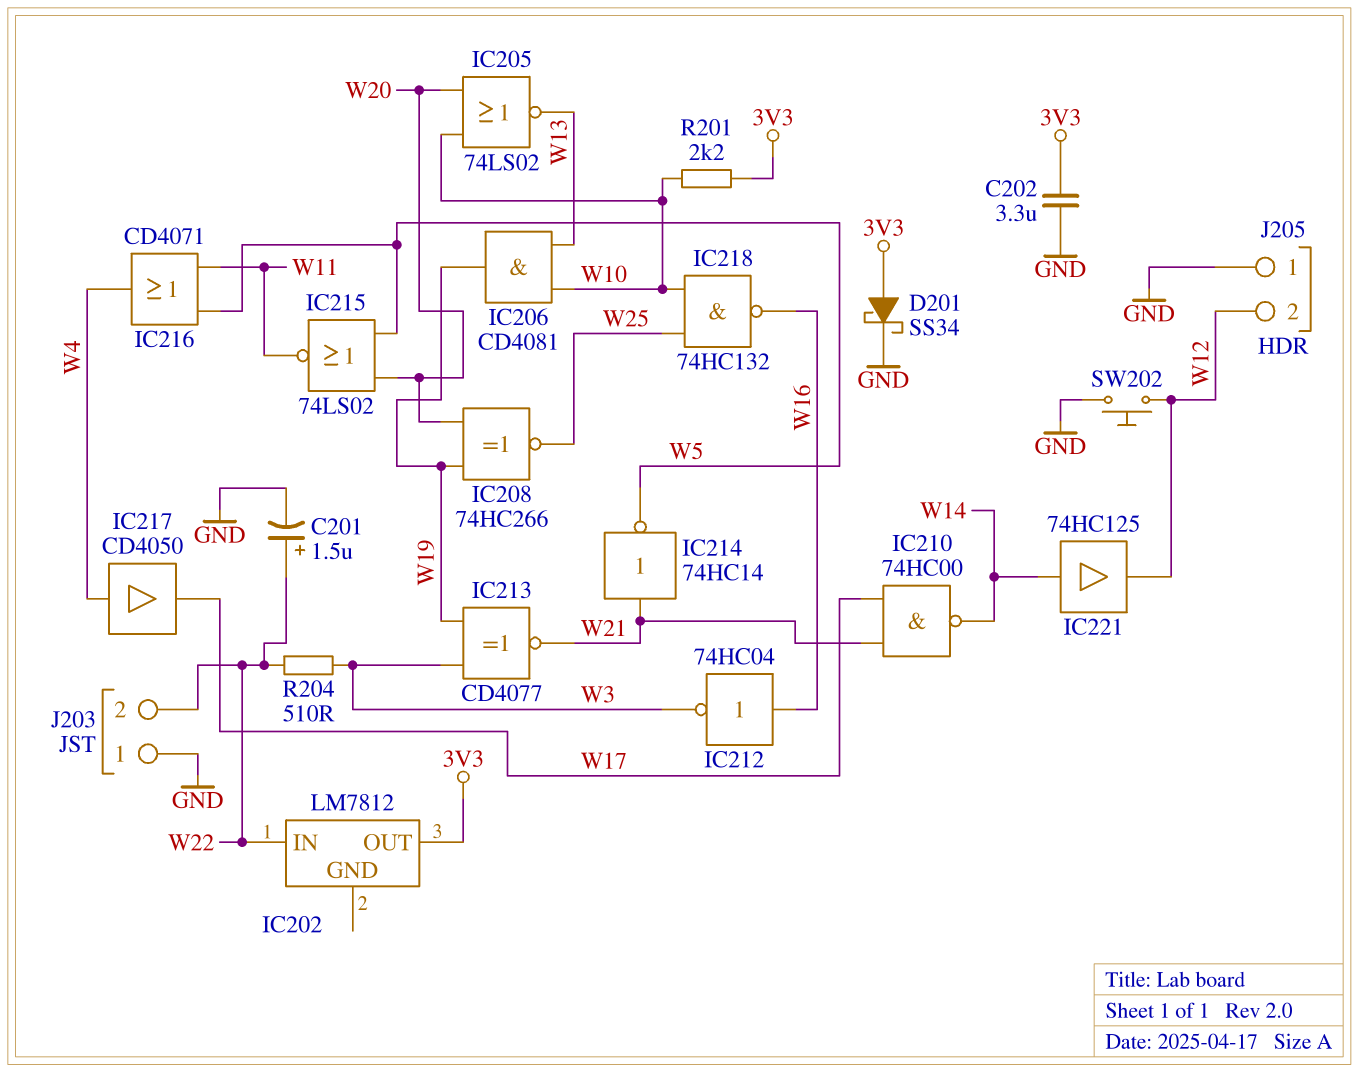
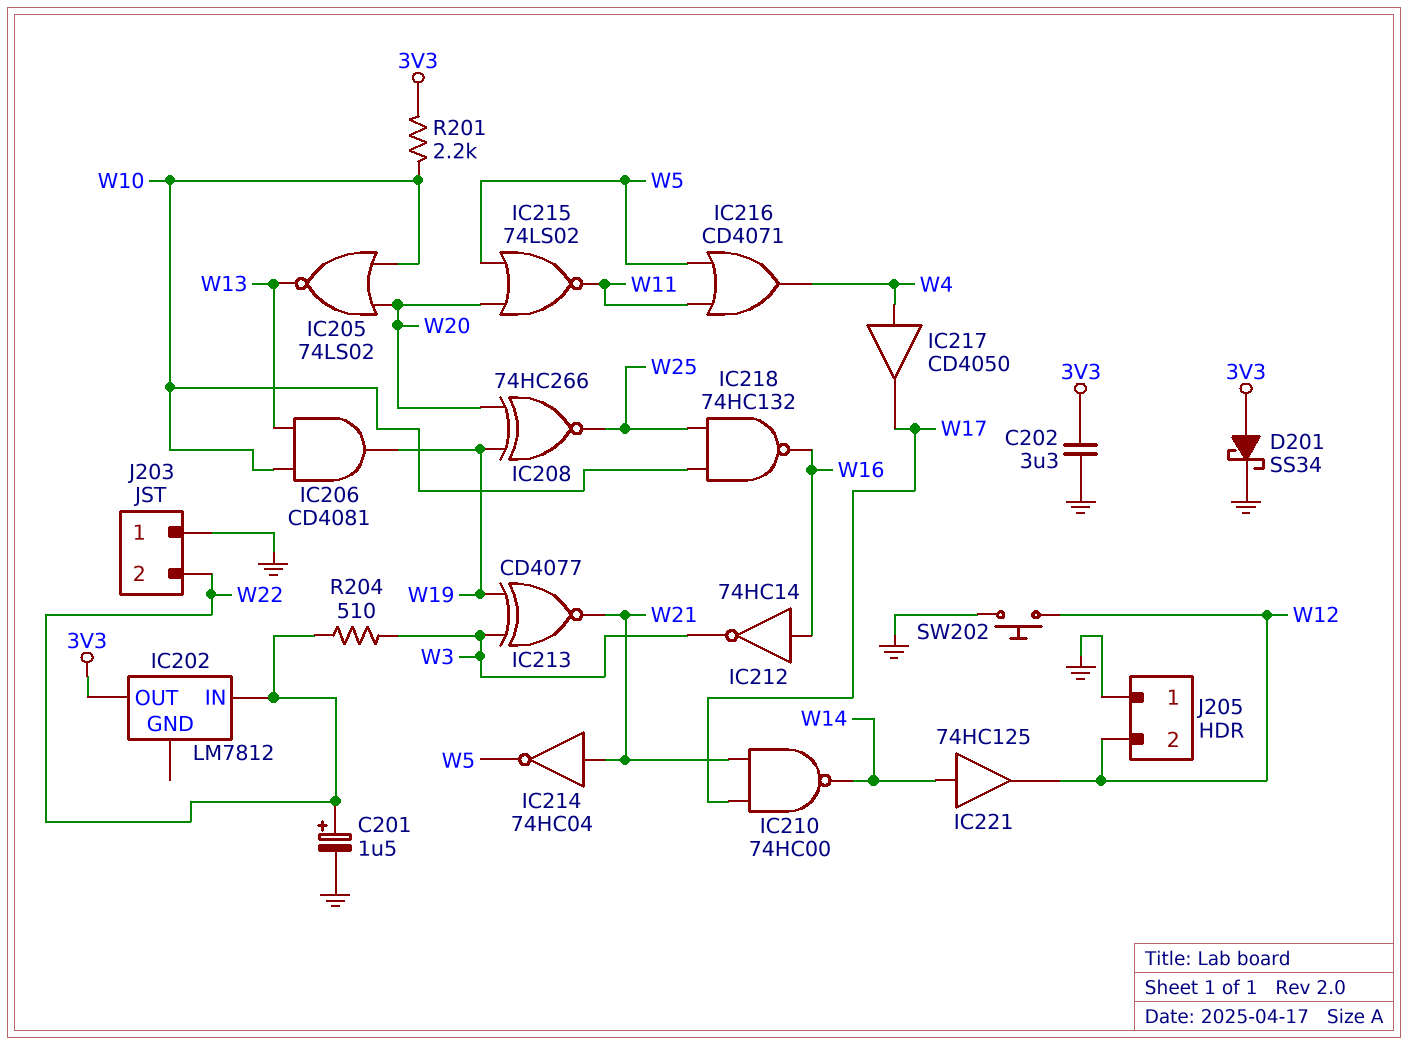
IC212: NOT 74HC04 (in W16, out W3) -> NOT 74HC14 (in W16, out W3)
IC214: NOT 74HC14 (in W21, out W5) -> NOT 74HC04 (in W21, out W5)

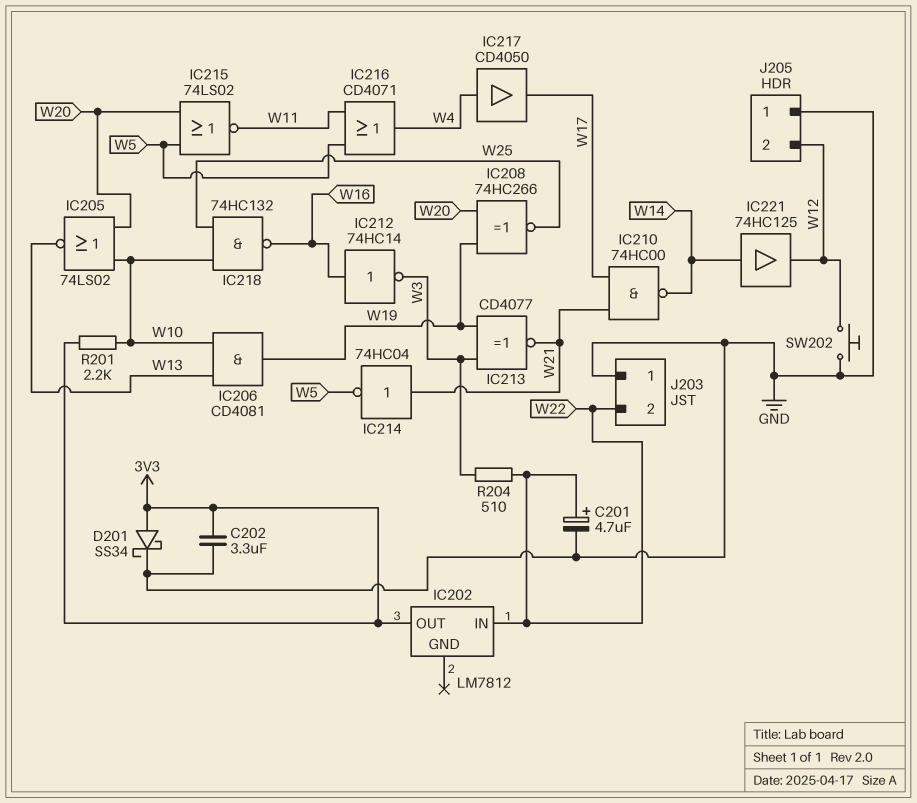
C201: 1.5uF (plus W22, minus GND) -> 4.7uF (plus W22, minus GND)

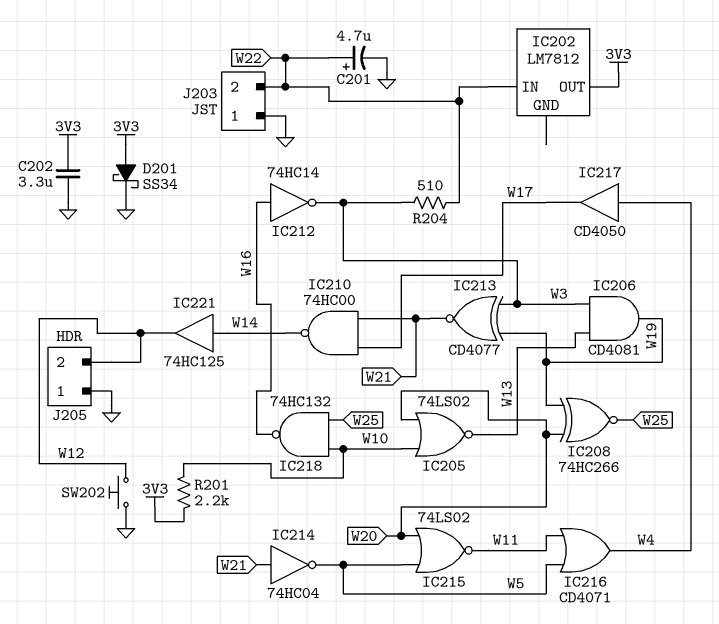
IC206: AND CD4081 (in W10, in W13, out W19) -> AND CD4081 (in W3, in W13, out W19)

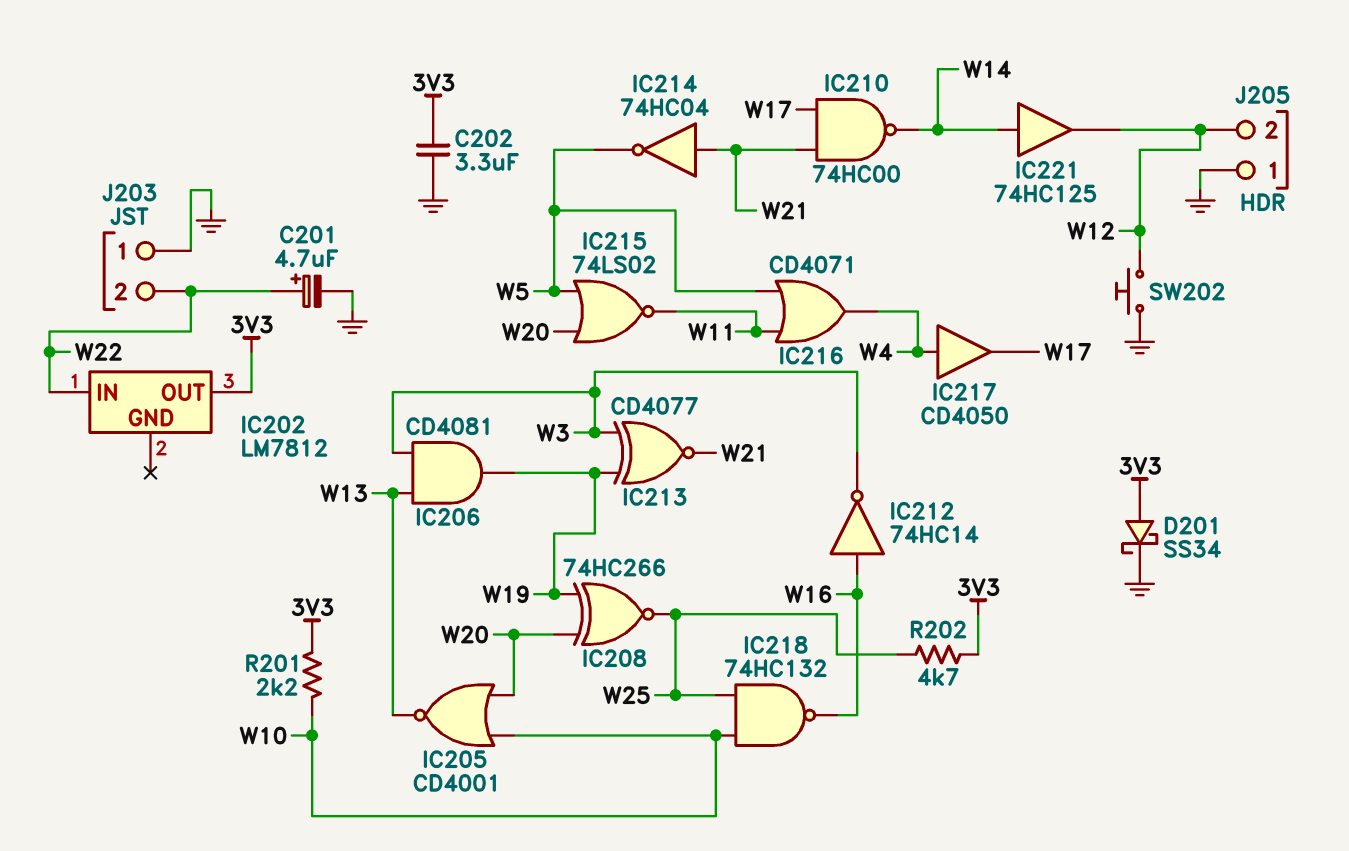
IC205: NOR 74LS02 (in W10, in W20, out W13) -> NOR CD4001 (in W10, in W20, out W13)
R202: none -> 4.7k (3V3, W25)
R204: 510 (W3, W22) -> none

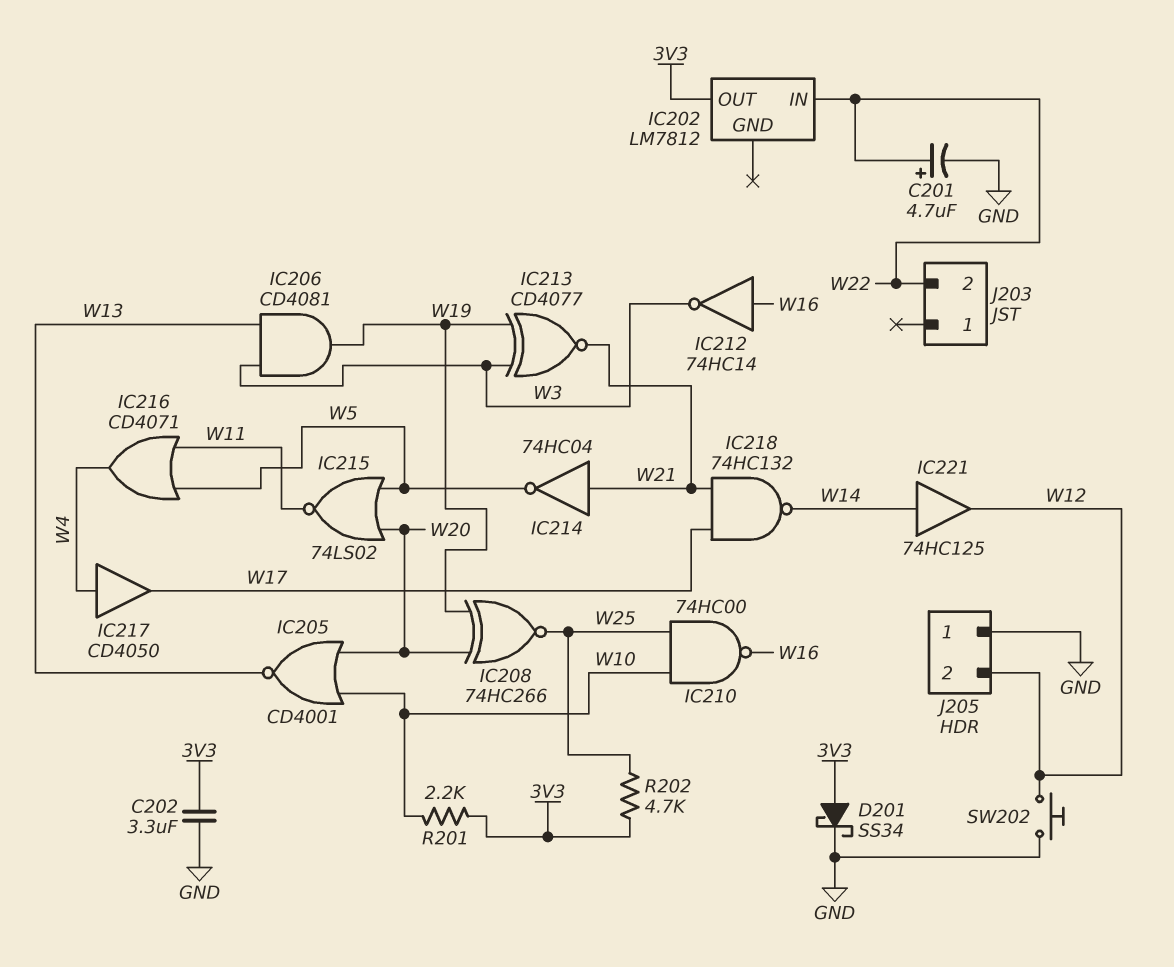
IC210: NAND 74HC00 (in W17, in W21, out W14) -> NAND 74HC00 (in W10, in W25, out W16)
IC218: NAND 74HC132 (in W10, in W25, out W16) -> NAND 74HC132 (in W17, in W21, out W14)
J203 pin 1: GND -> none

